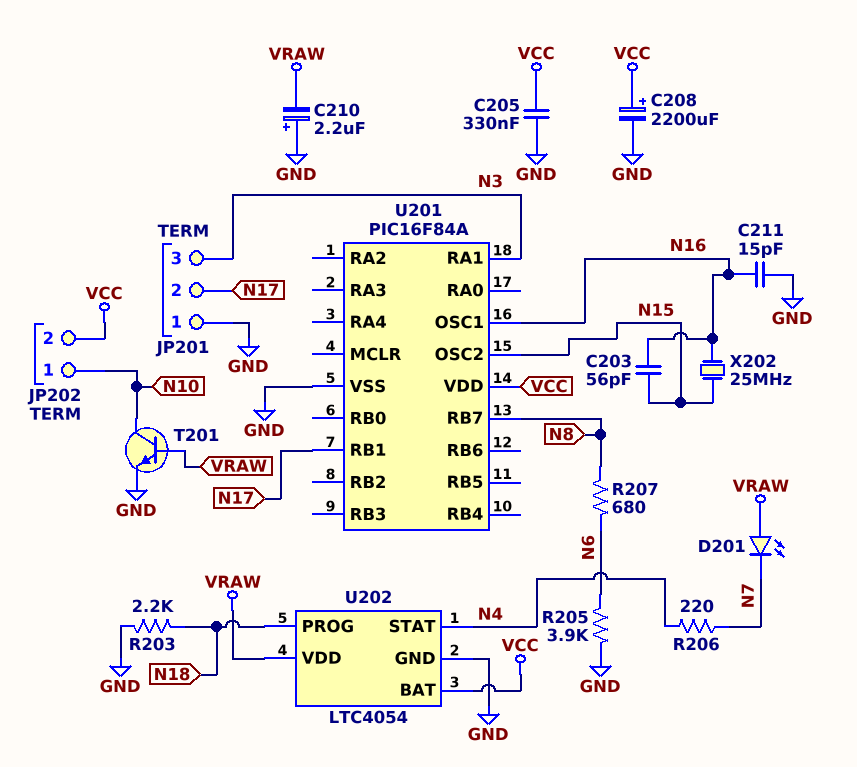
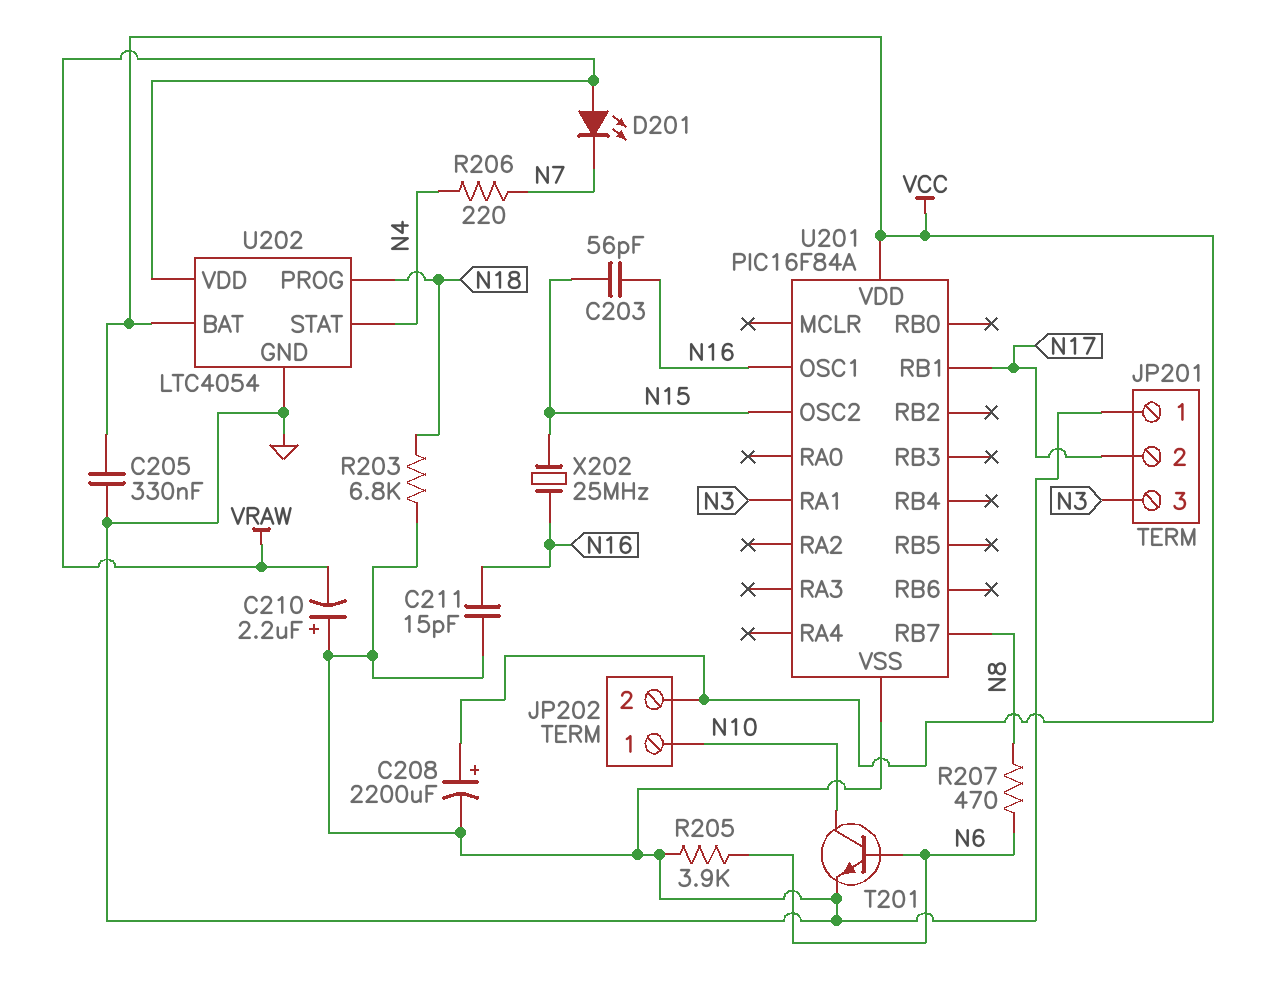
R203: 2.2k (GND, N18) -> 6.8k (GND, N18)
R207: 680 (N6, N8) -> 470 (N6, N8)
T201: NPN (B VRAW, C N10, E GND) -> NPN (B N6, C N10, E GND)

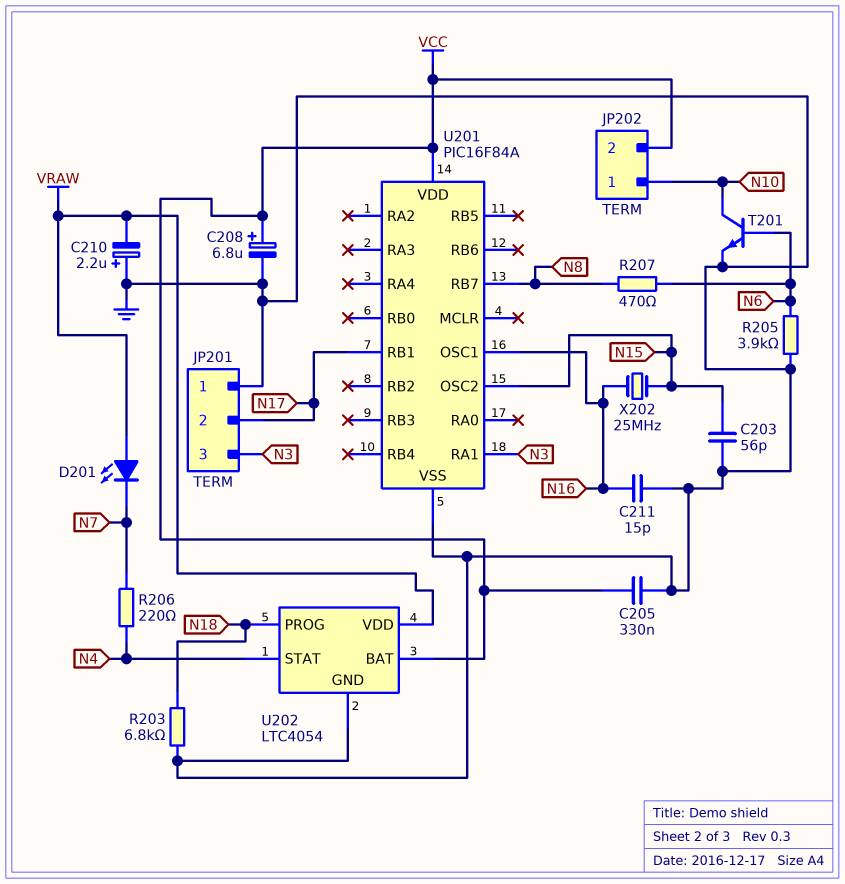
C203: 56pF (N15, N16) -> 56pF (GND, N15)
C208: 2200uF (plus VCC, minus GND) -> 6.8uF (plus VCC, minus GND)

